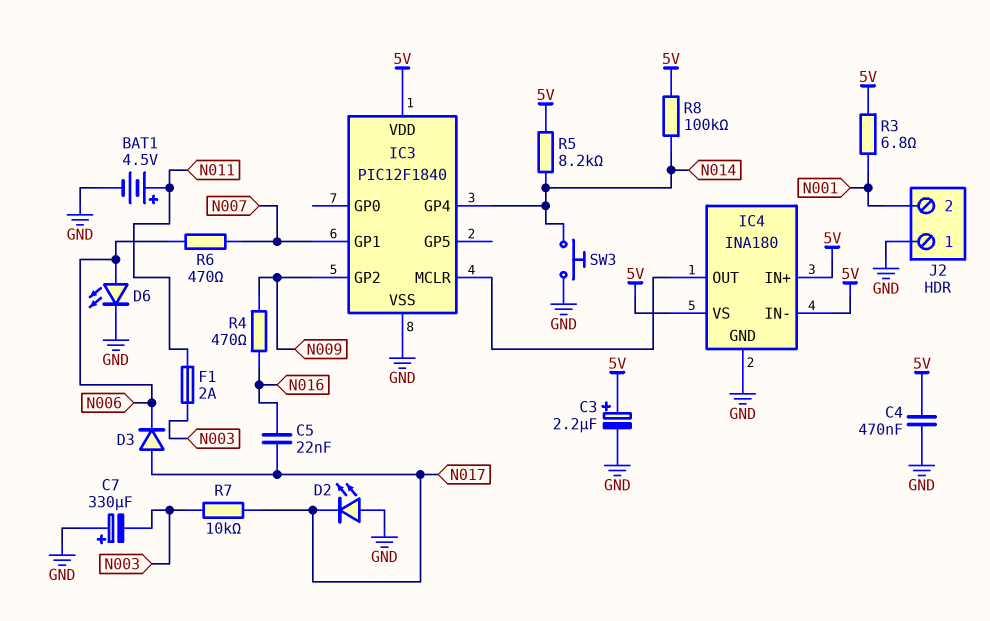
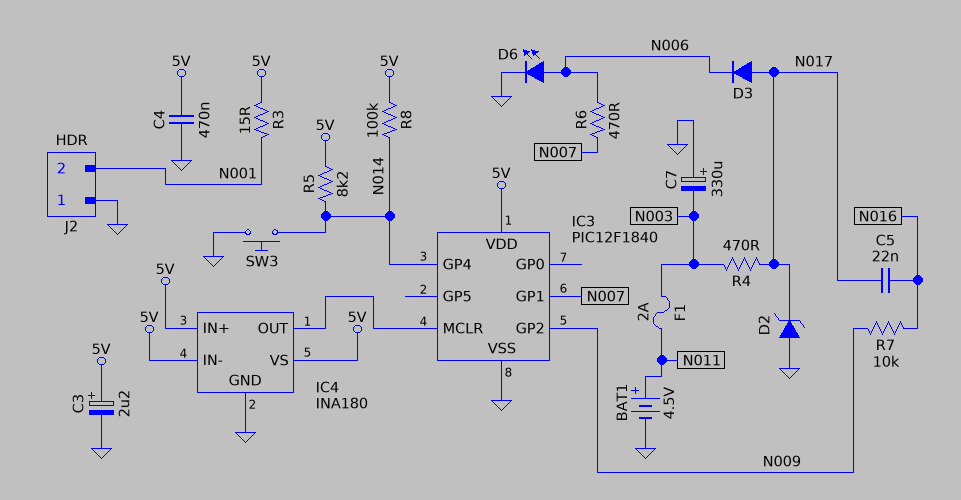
D2: LED (A GND, K N017) -> zener (A GND, K N017)
R3: 6.8 (5V, N001) -> 15 (5V, N001)
R4: 470 (N009, N016) -> 470 (N003, N017)
R7: 10k (N003, N017) -> 10k (N009, N016)

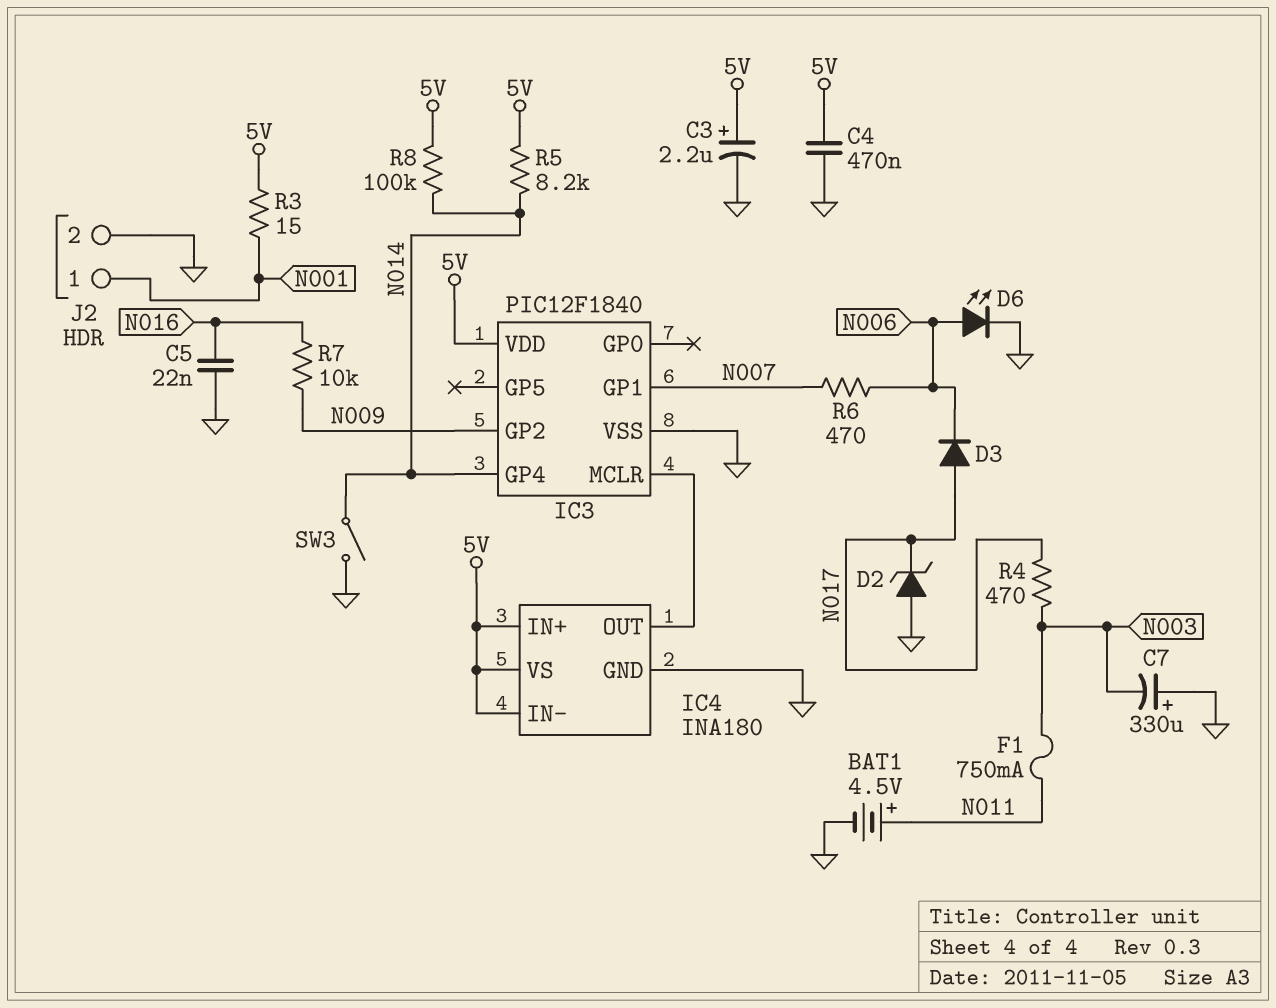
C5: 22nF (N016, N017) -> 22nF (GND, N016)
F1: 2A (N003, N011) -> 750mA (N003, N011)
J2 pin 1: GND -> N001
J2 pin 2: N001 -> GND
SW3: button (GND, N014) -> switch (GND, N014)

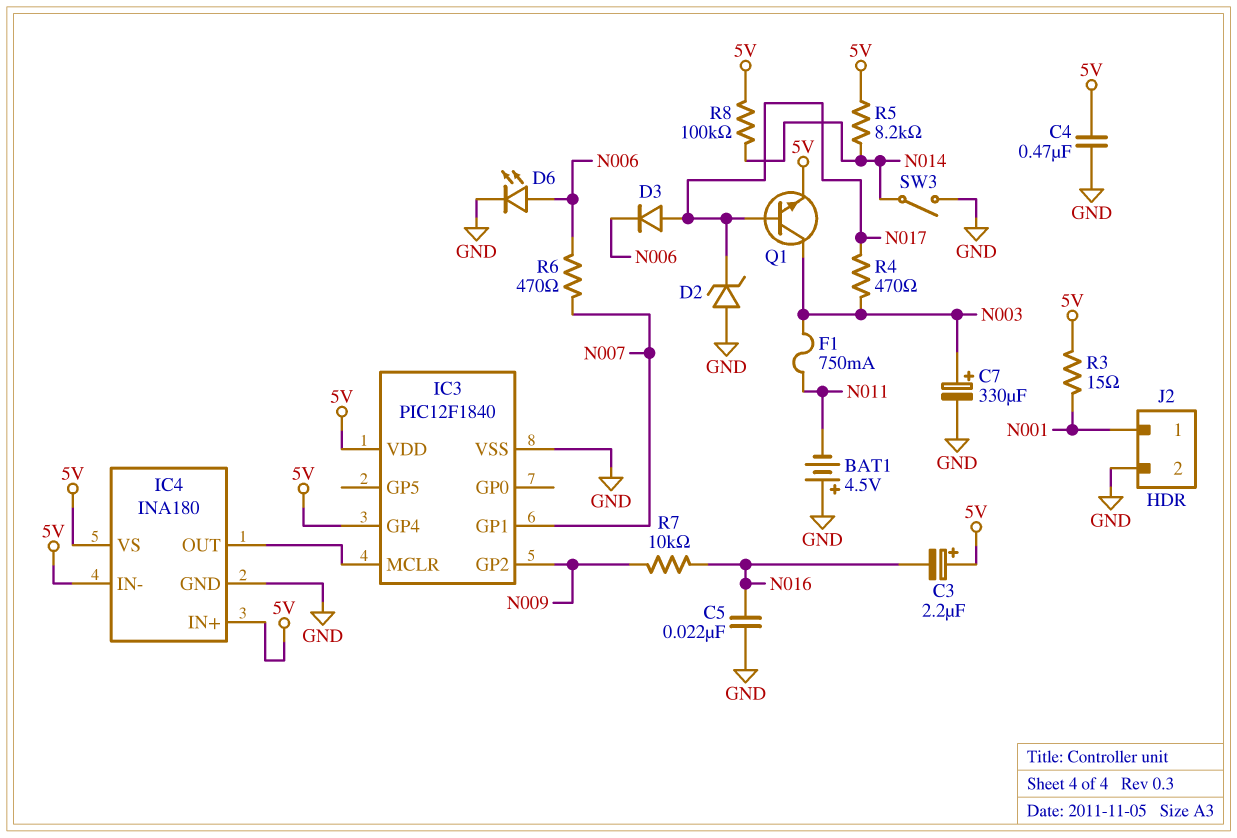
BAT1: 4.5V (plus N011, minus GND) -> 4.5V (plus GND, minus N011)
C3: 2.2uF (plus 5V, minus GND) -> 2.2uF (plus 5V, minus N016)
C7: 330uF (plus GND, minus N003) -> 330uF (plus N003, minus GND)
IC3 pin GP4: N014 -> 5V
Q1: none -> NPN (B N017, C N003, E 5V)

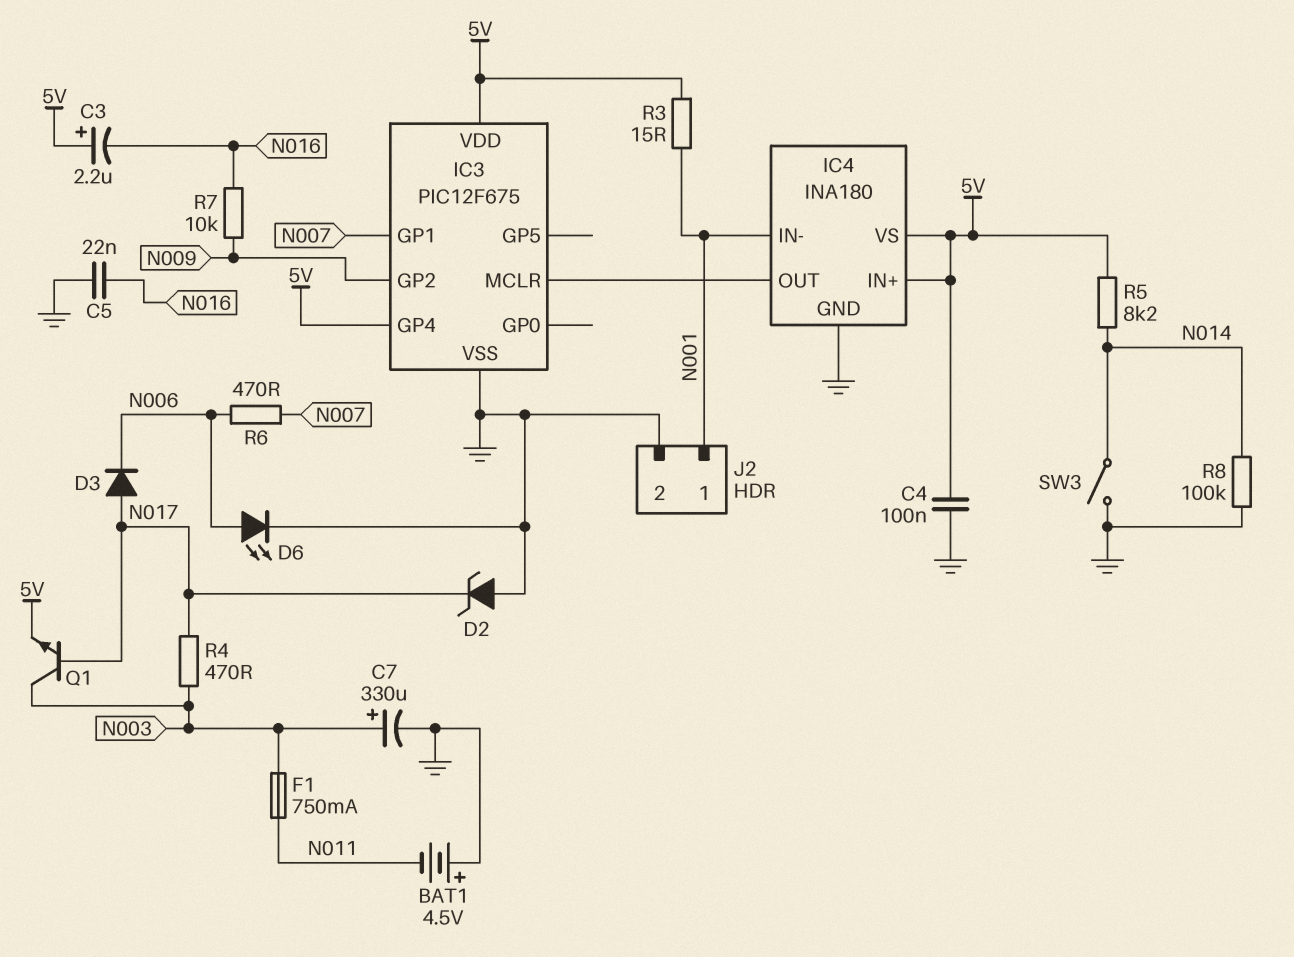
C4: 470nF (5V, GND) -> 100nF (5V, GND)
IC3: PIC12F1840 -> PIC12F675
IC4 pin IN-: 5V -> N001
R8: 100k (5V, N014) -> 100k (GND, N014)

